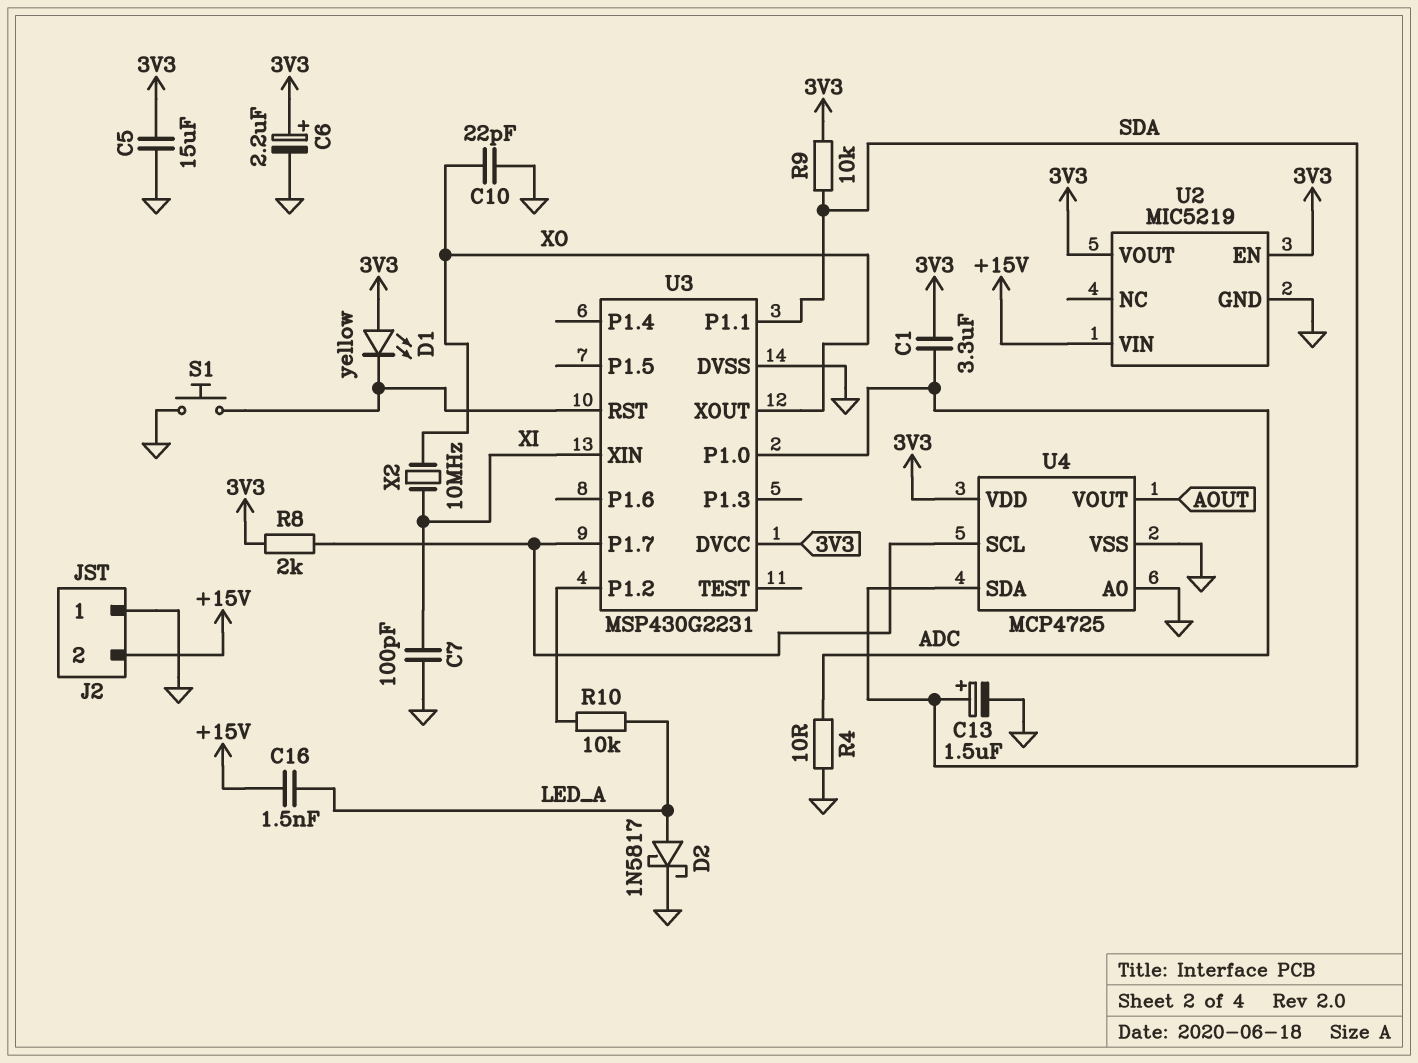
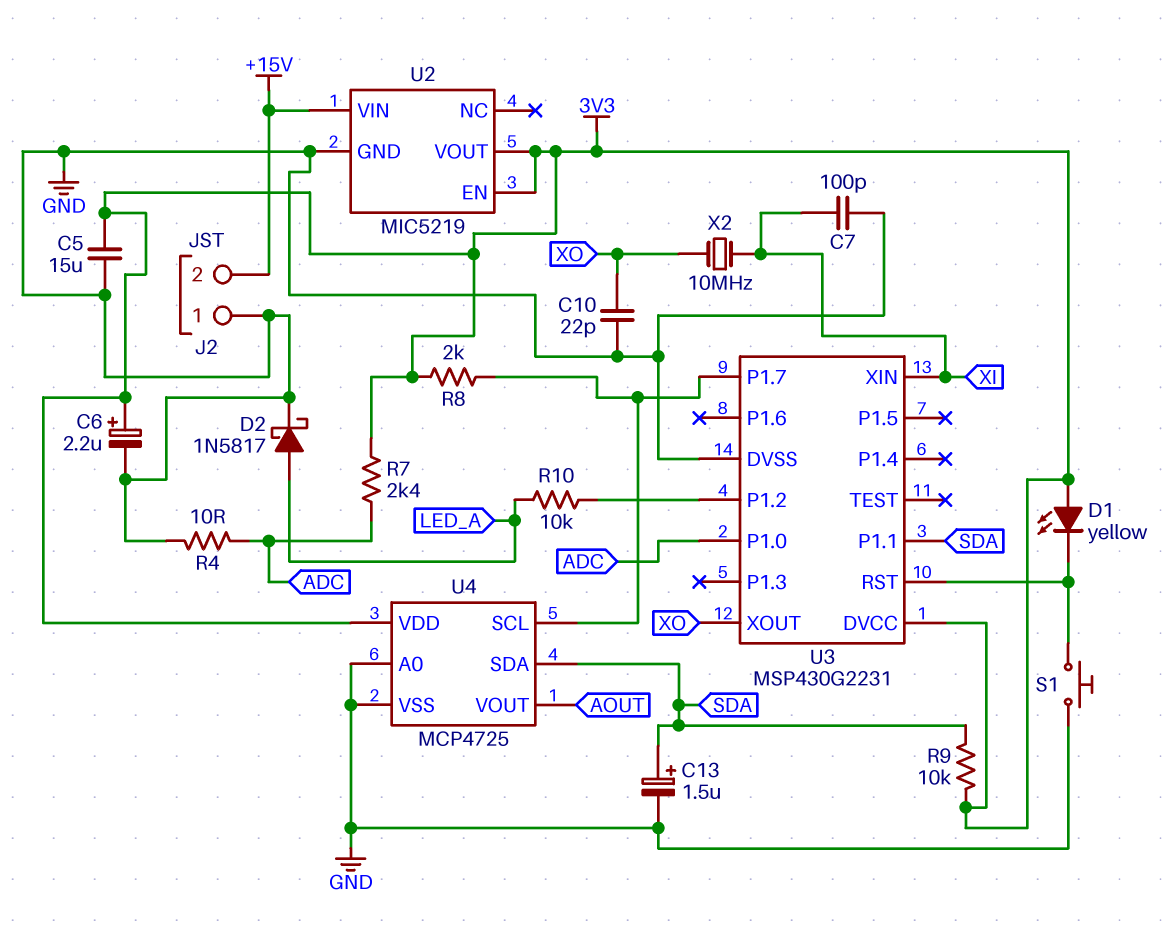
C1: 3.3uF (3V3, ADC) -> none
C16: 1.5nF (+15V, LED_A) -> none
R7: none -> 2.4k (3V3, ADC)

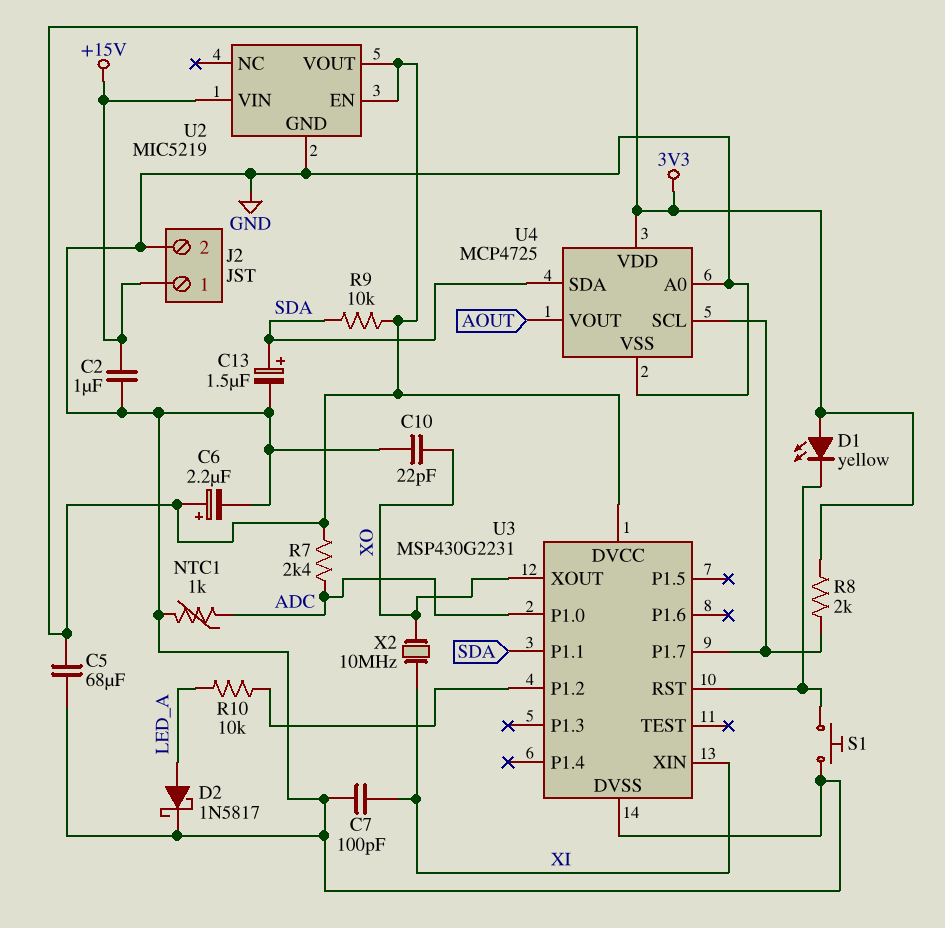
C2: none -> 1uF (+15V, GND)
C5: 15uF (3V3, GND) -> 68uF (3V3, GND)
J2 pin 1: GND -> +15V
J2 pin 2: +15V -> GND
NTC1: none -> 1k (ADC, GND)
R4: 10 (ADC, GND) -> none

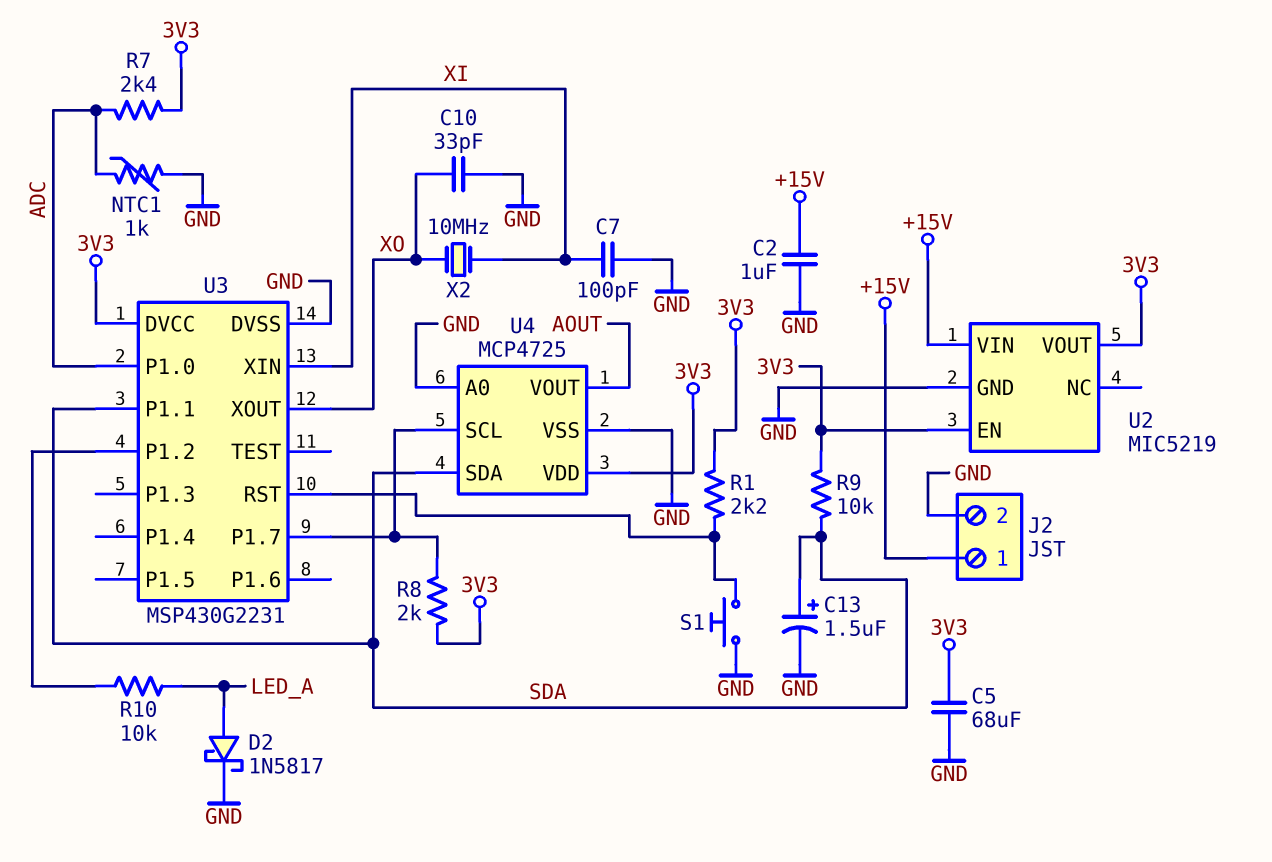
C6: 2.2uF (plus 3V3, minus GND) -> none
C10: 22pF (GND, XO) -> 33pF (GND, XO)
D1: LED yellow (A 3V3, K U3/RST) -> none
R1: none -> 2.2k (3V3, U3/RST)

